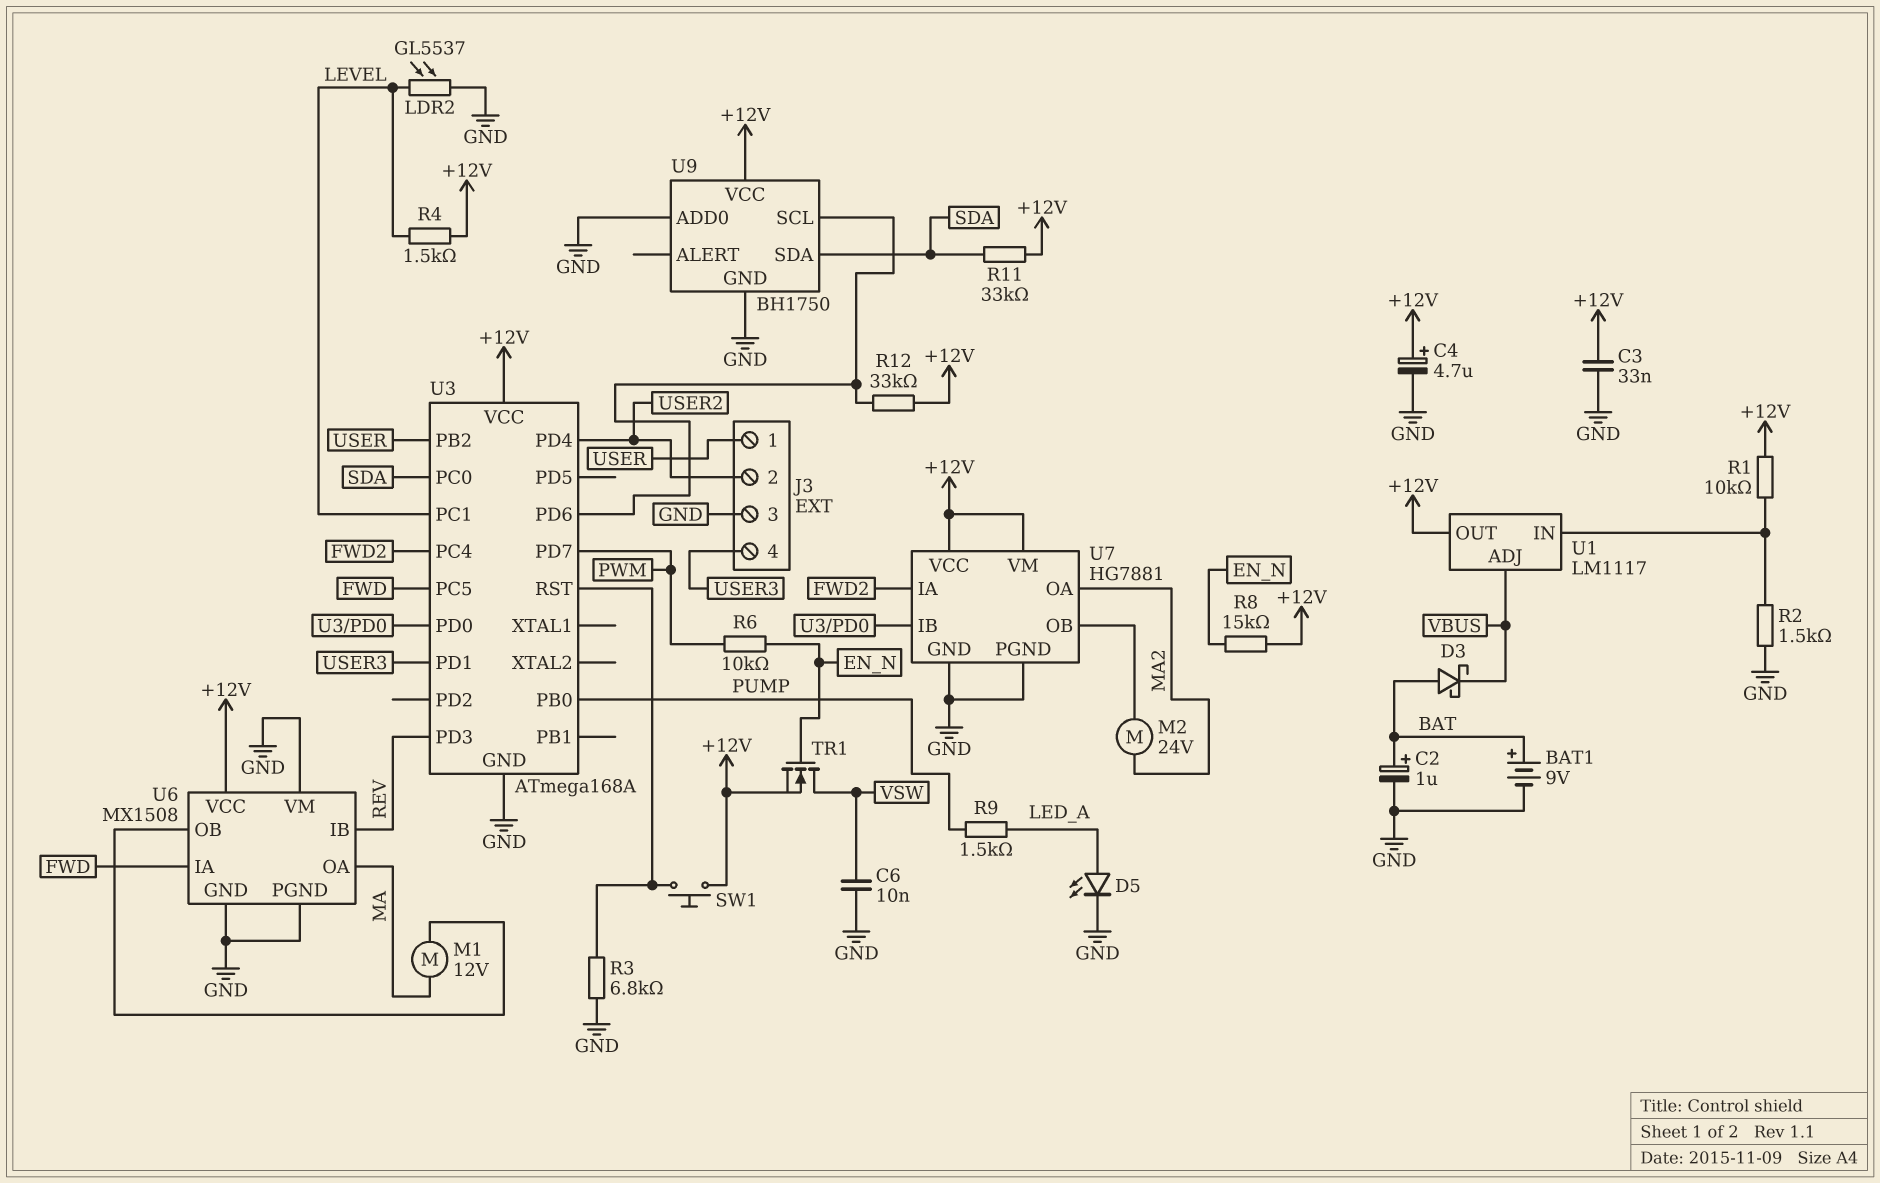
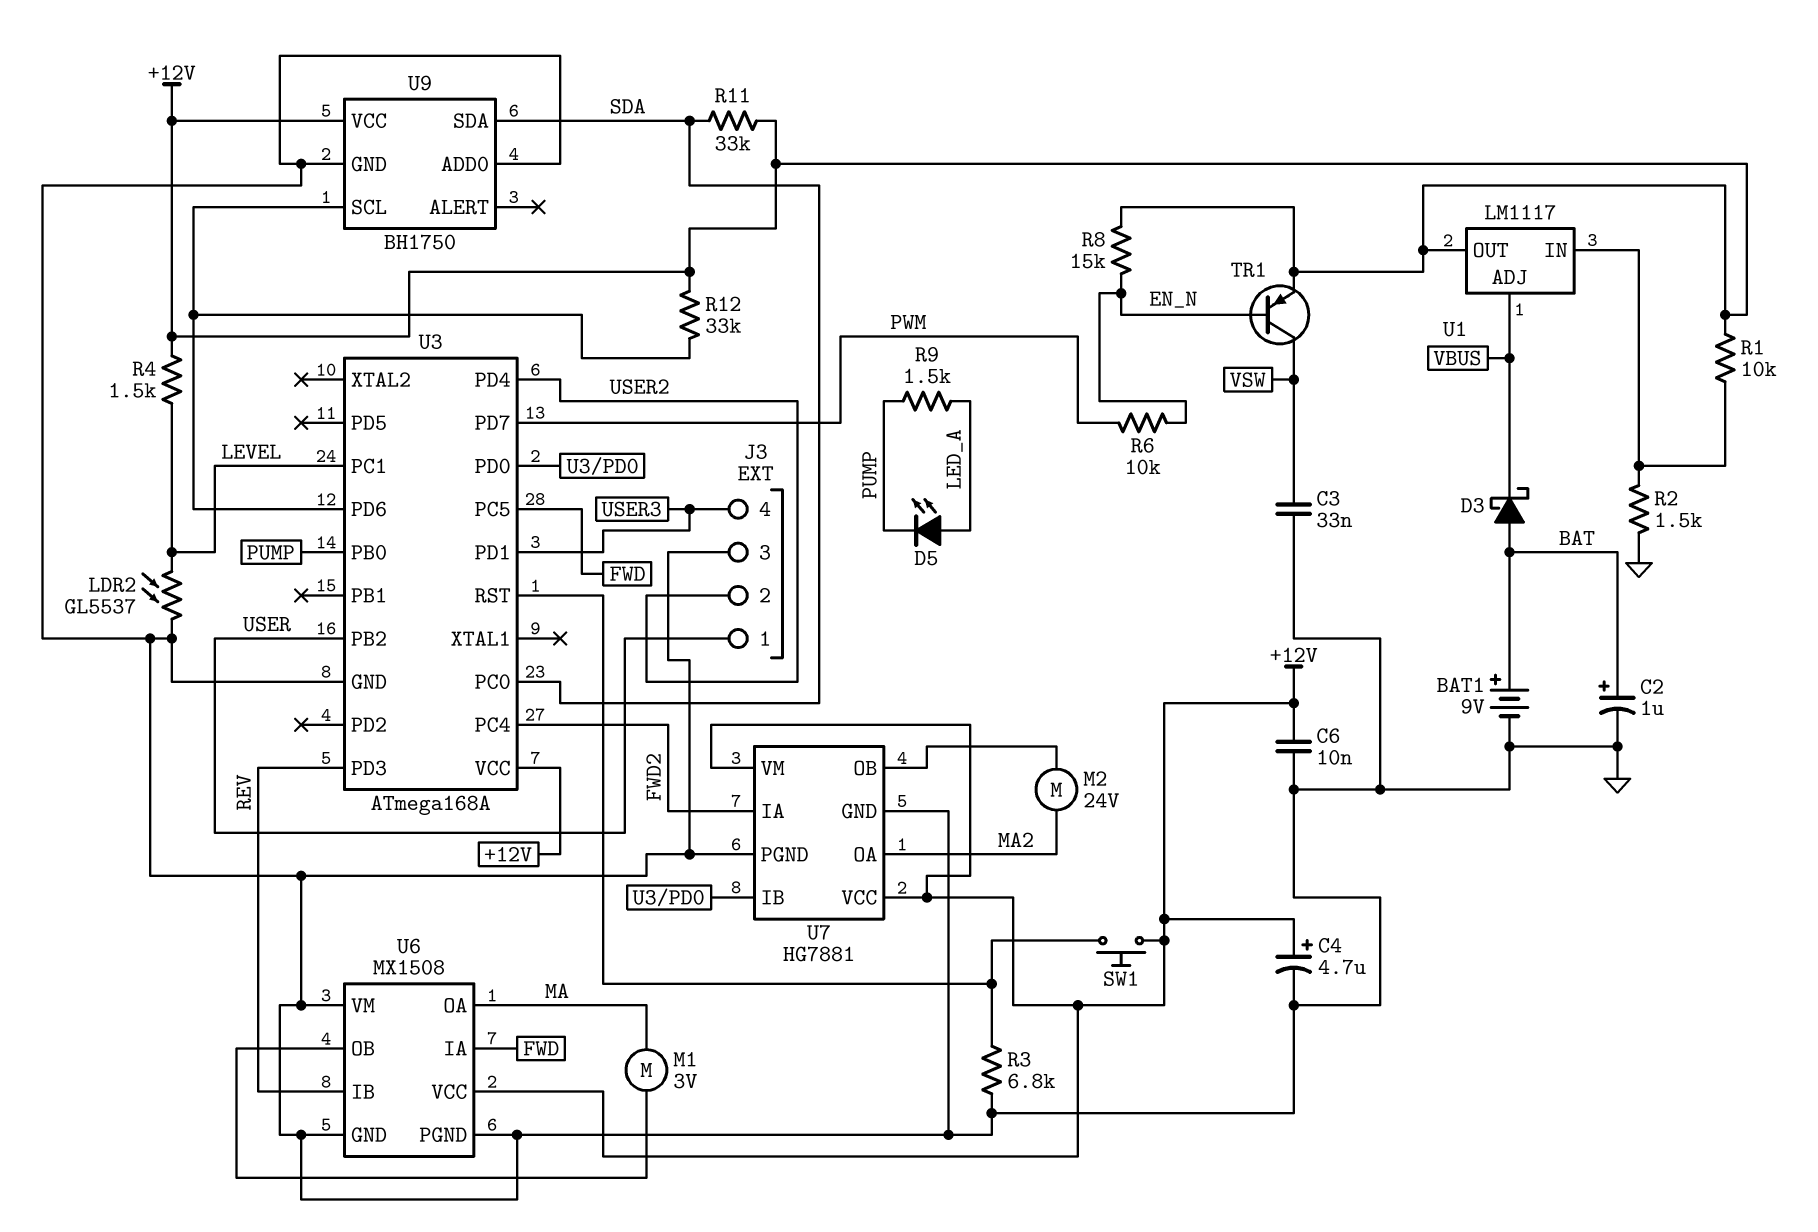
C3: 33nF (+12V, GND) -> 33nF (GND, VSW)
C6: 10nF (GND, VSW) -> 10nF (+12V, GND)
D5: LED (A LED_A, K GND) -> LED (A LED_A, K PUMP)
M1: motor 12V (MA, U6/OB) -> motor 3V (MA, U6/OB)
TR1: NMOS (G EN_N, D VSW, S +12V) -> PNP (B EN_N, C VSW, E +12V)

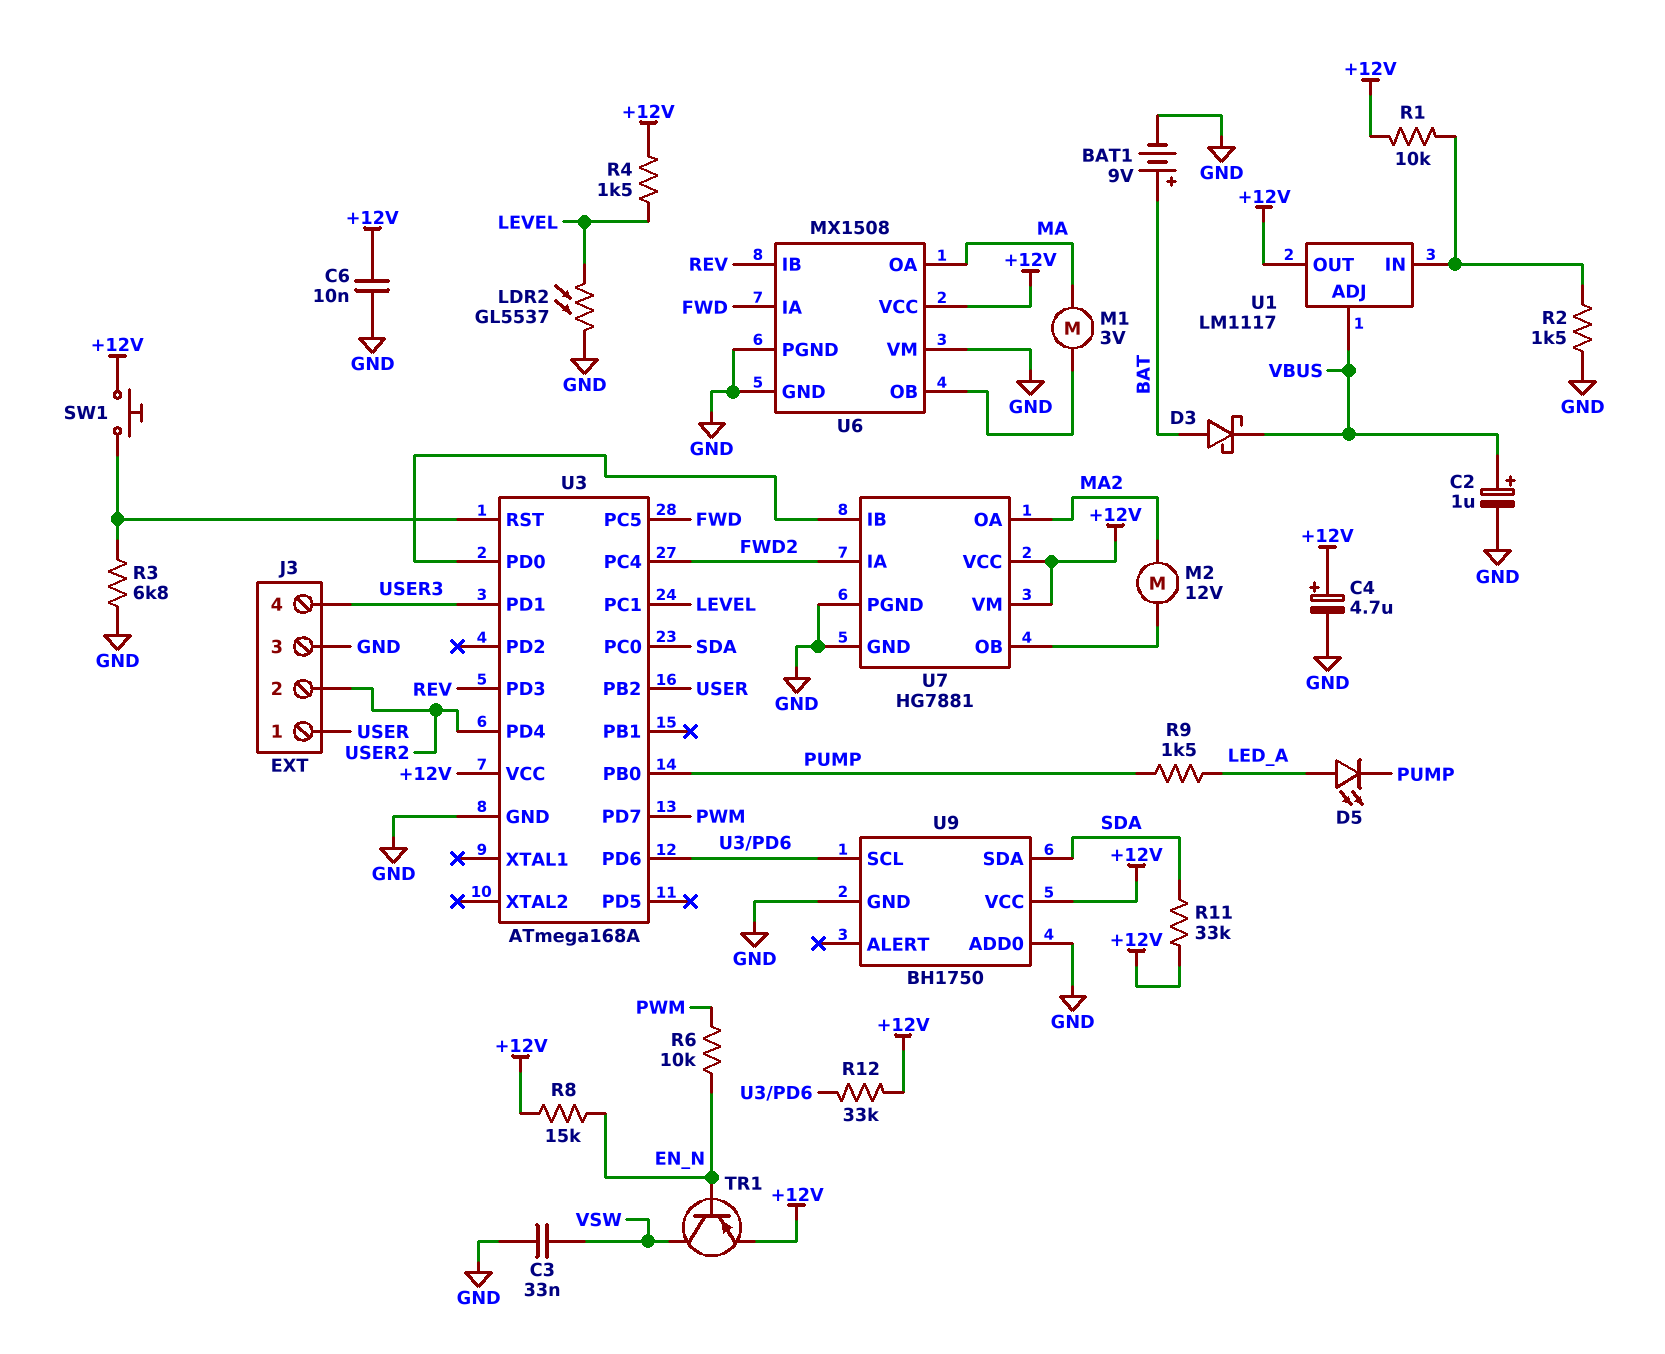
C2: 1uF (plus BAT, minus GND) -> 1uF (plus VBUS, minus GND)
M2: motor 24V (MA2, U7/OB) -> motor 12V (MA2, U7/OB)

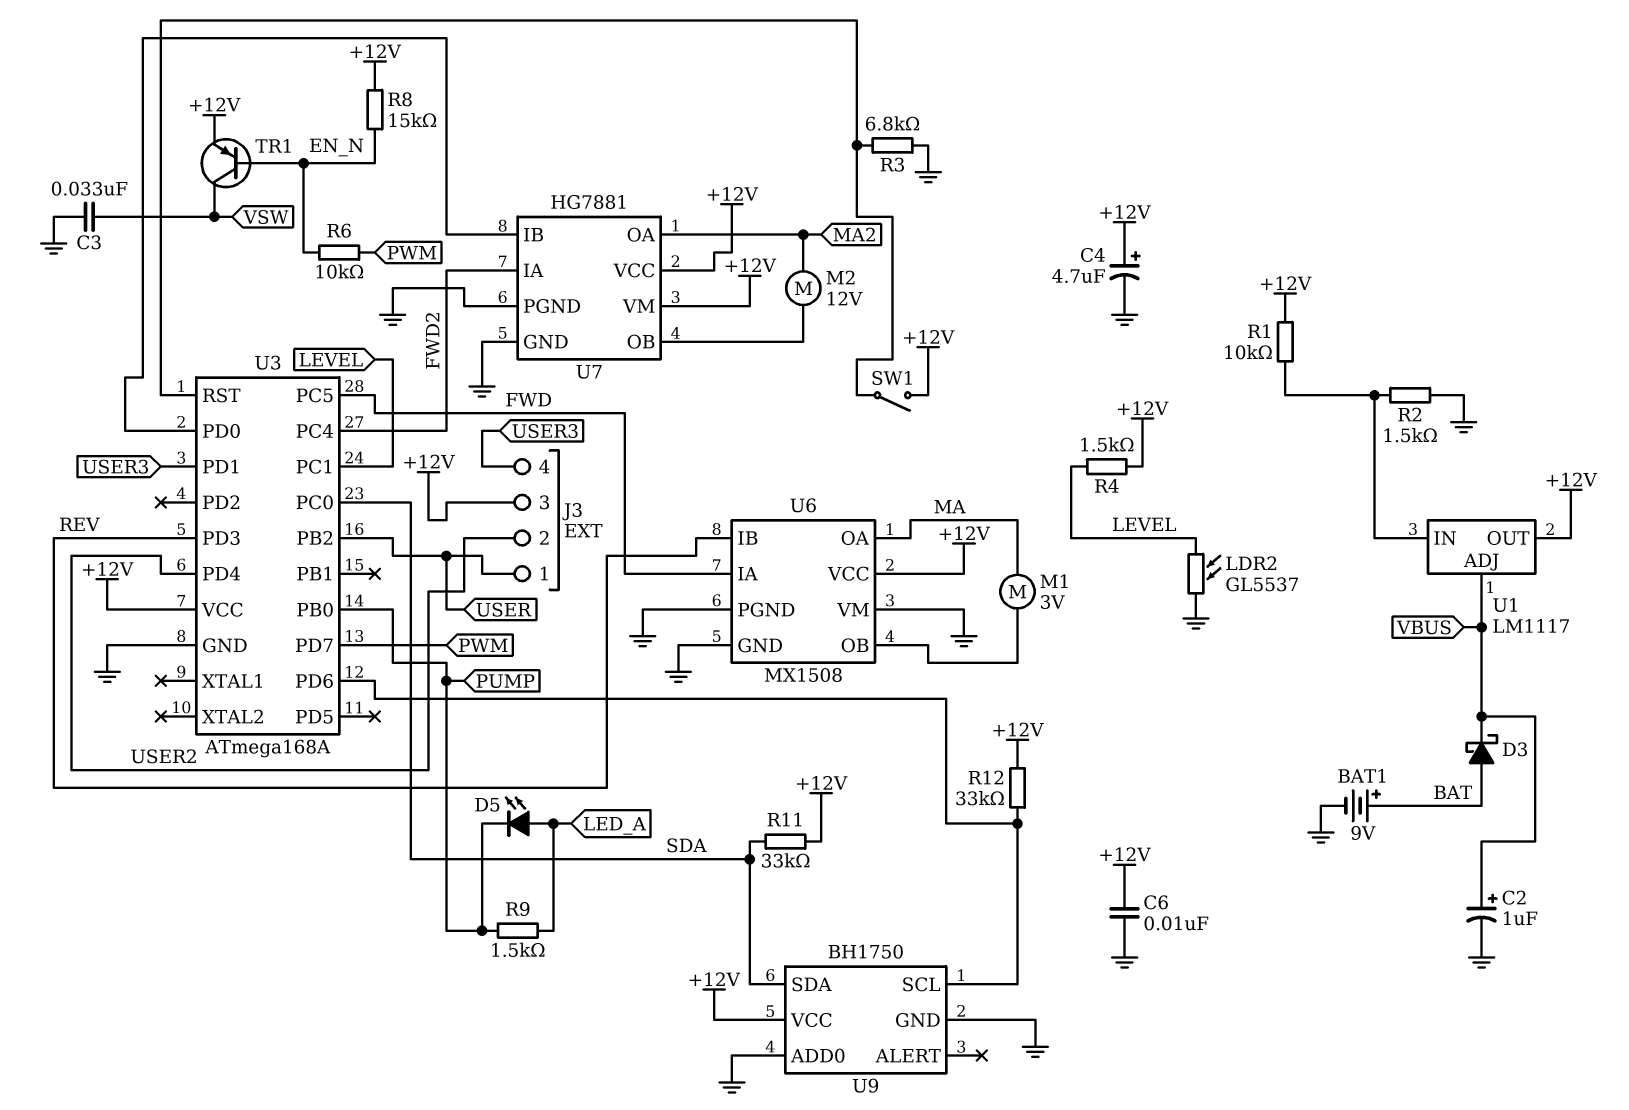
J3 pin 3: GND -> +12V
SW1: button (+12V, U3/RST) -> switch (+12V, U3/RST)

